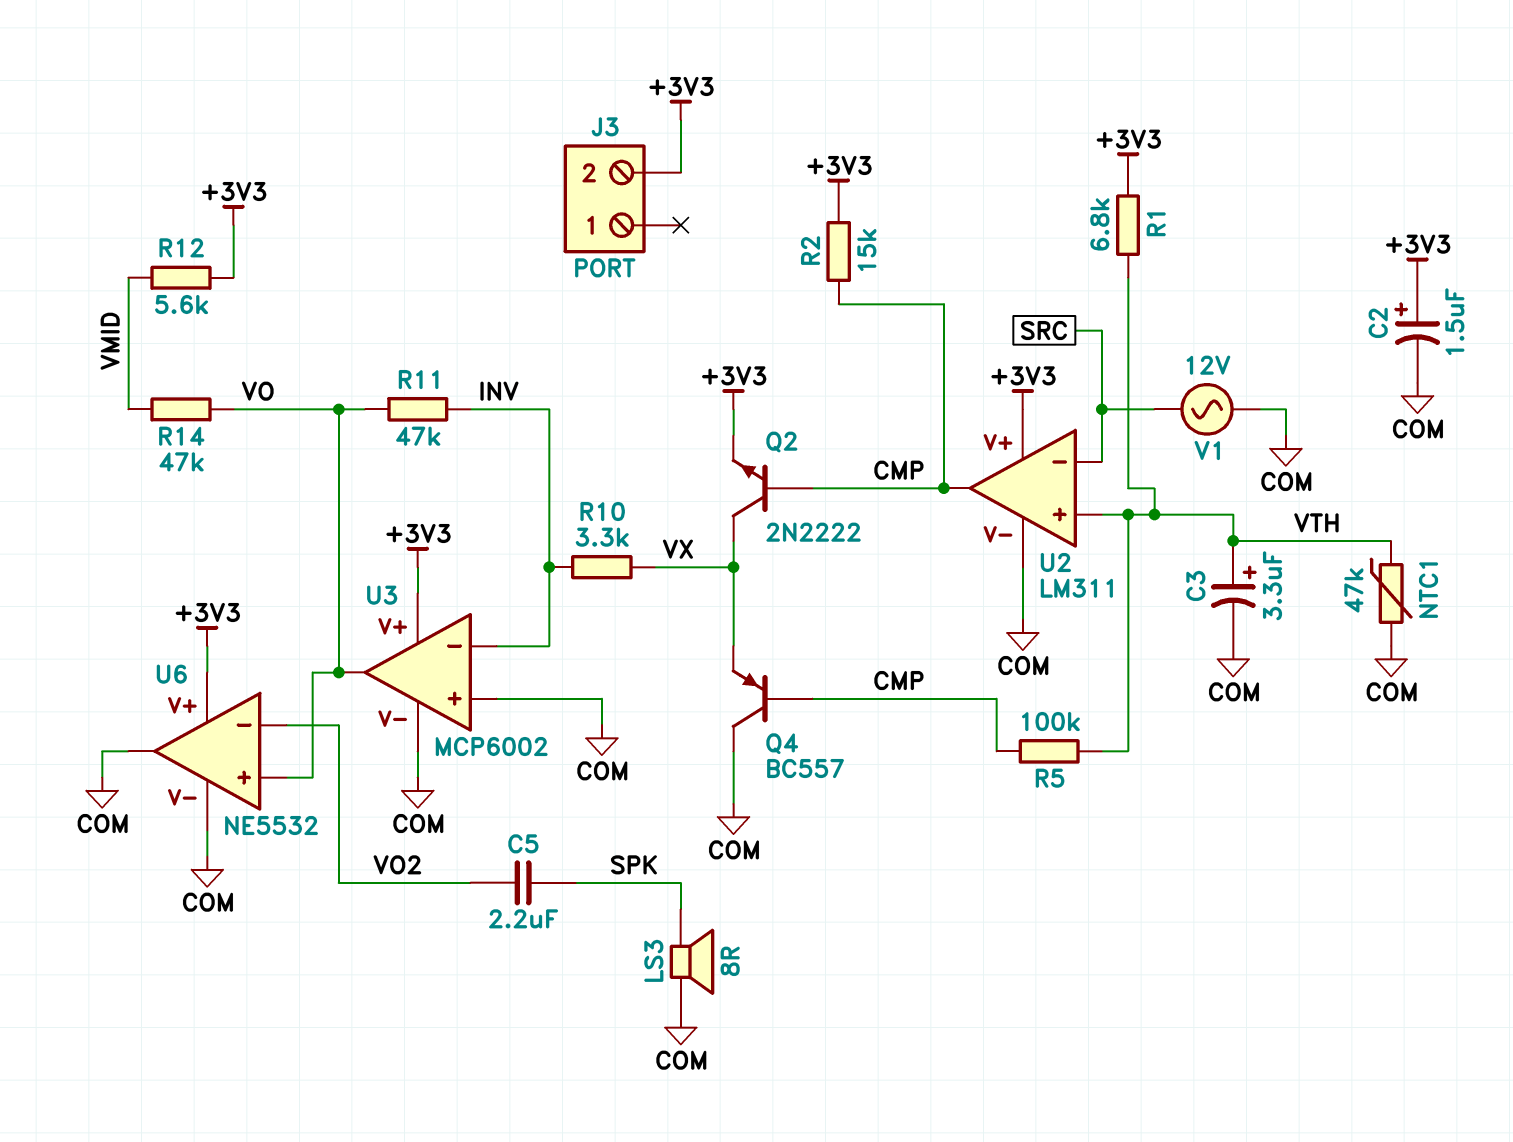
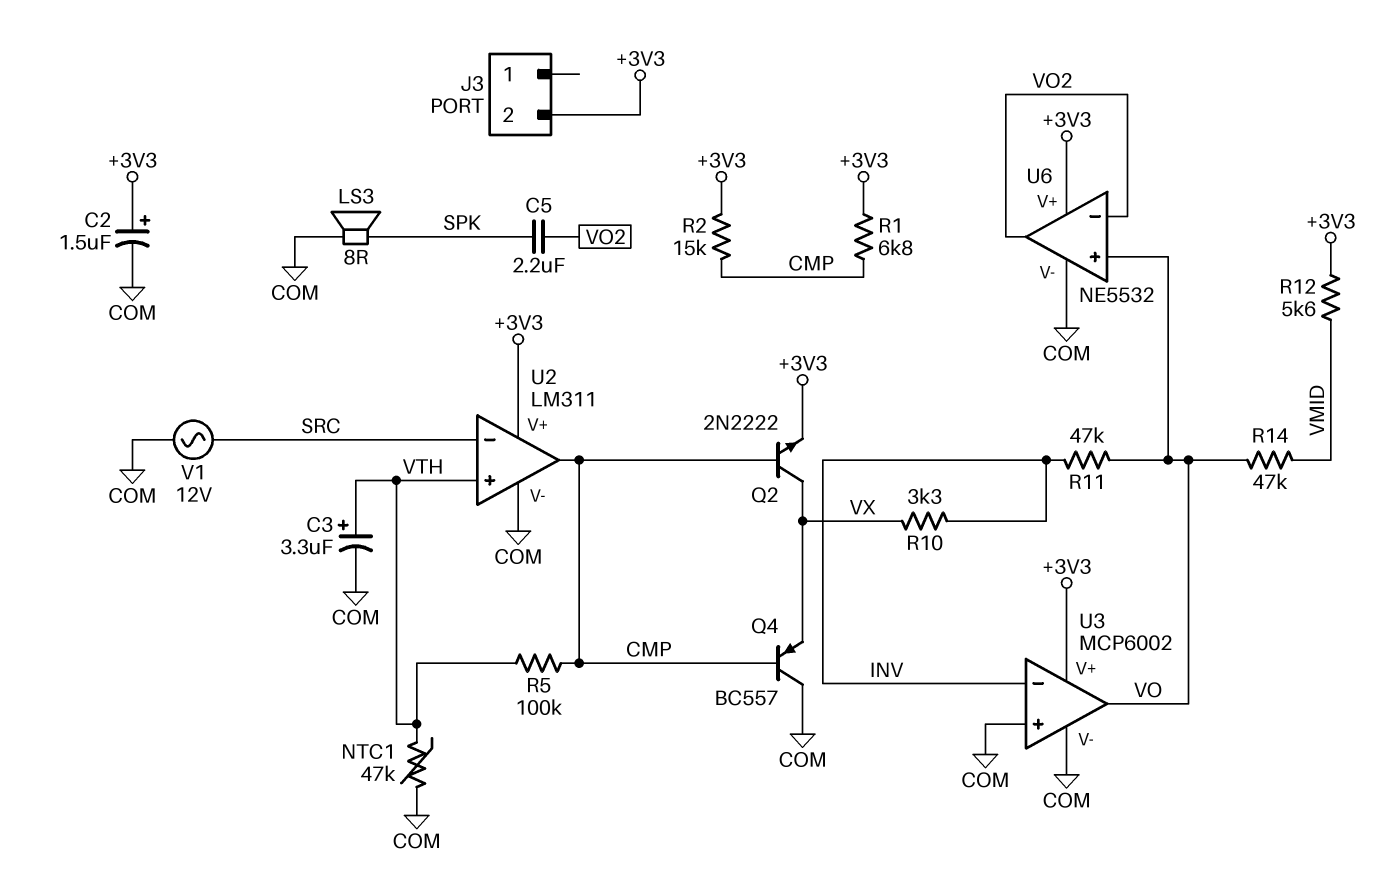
R1: 6.8k (+3V3, VTH) -> 6.8k (+3V3, CMP)
U6 pin out: COM -> VO2

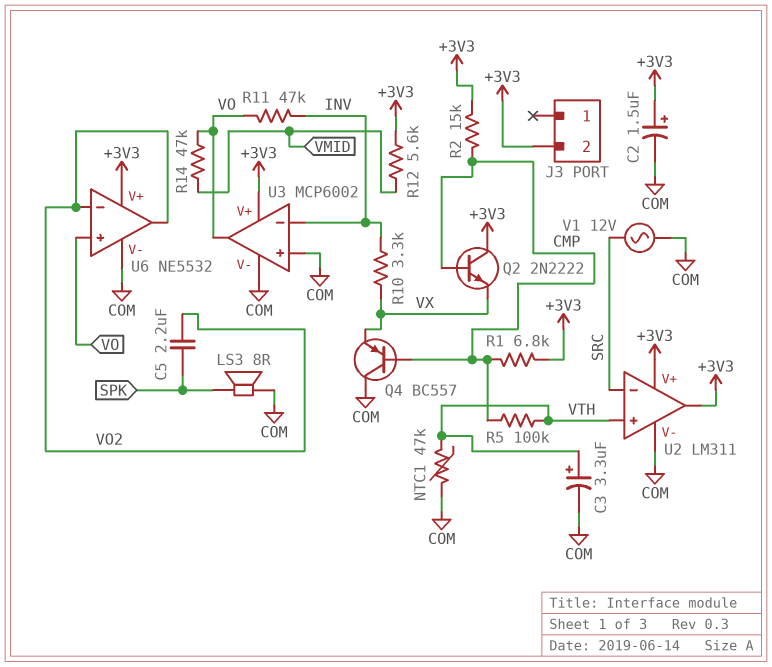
Q2: NPN 2N2222 (B CMP, C VX, E +3V3) -> NPN 2N2222 (B CMP, C +3V3, E VX)
U2 pin out: CMP -> +3V3

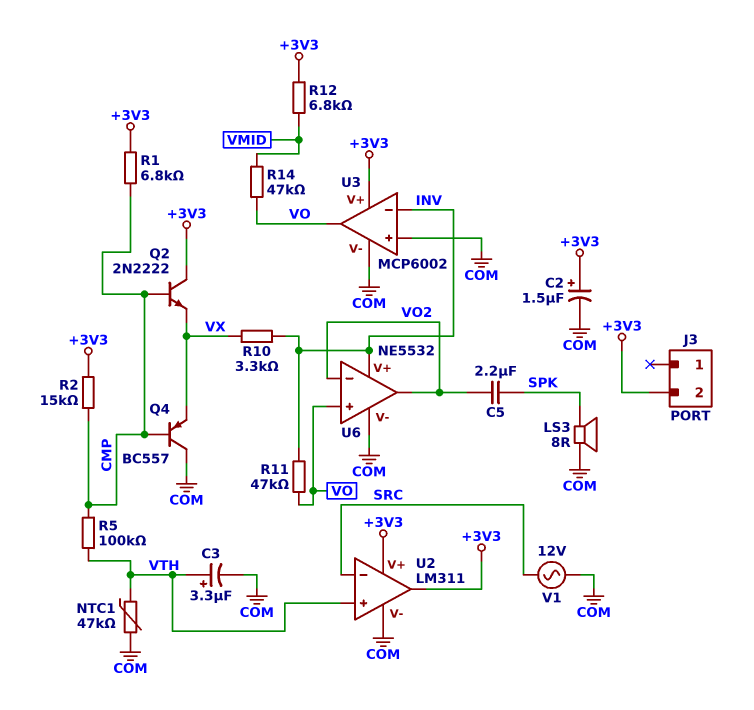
R12: 5.6k (+3V3, VMID) -> 6.8k (+3V3, VMID)
U6 pin V+: +3V3 -> INV

